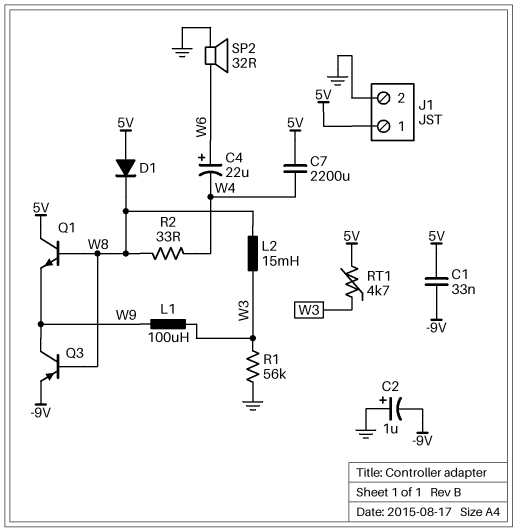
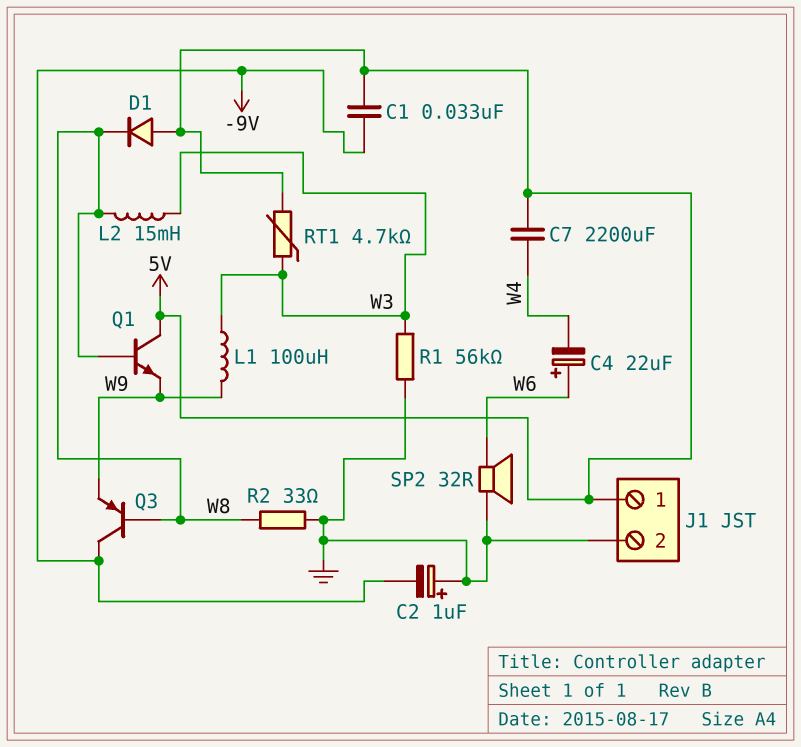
Q3: PNP (B W8, C W9, E -9V) -> PNP (B W8, C -9V, E W9)
R2: 33 (W4, W8) -> 33 (GND, W8)

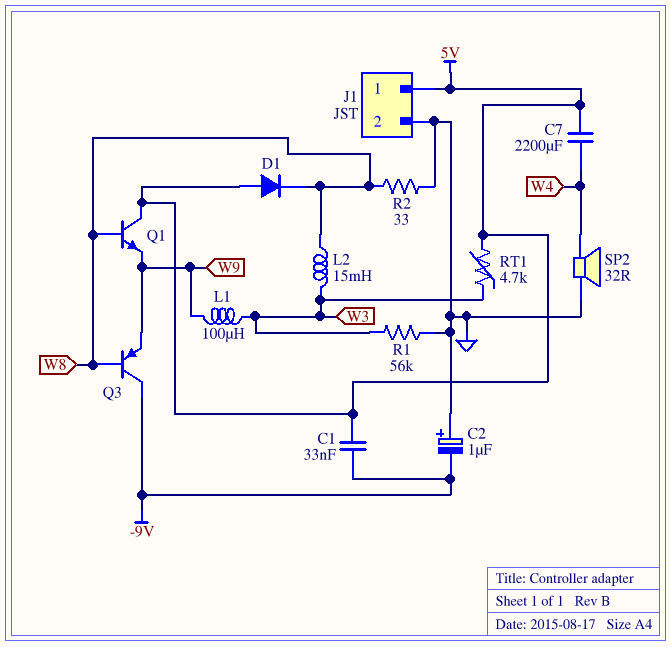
C4: 22uF (plus W6, minus W4) -> none
SP2: speaker 32R (GND, W6) -> speaker 32R (GND, W4)

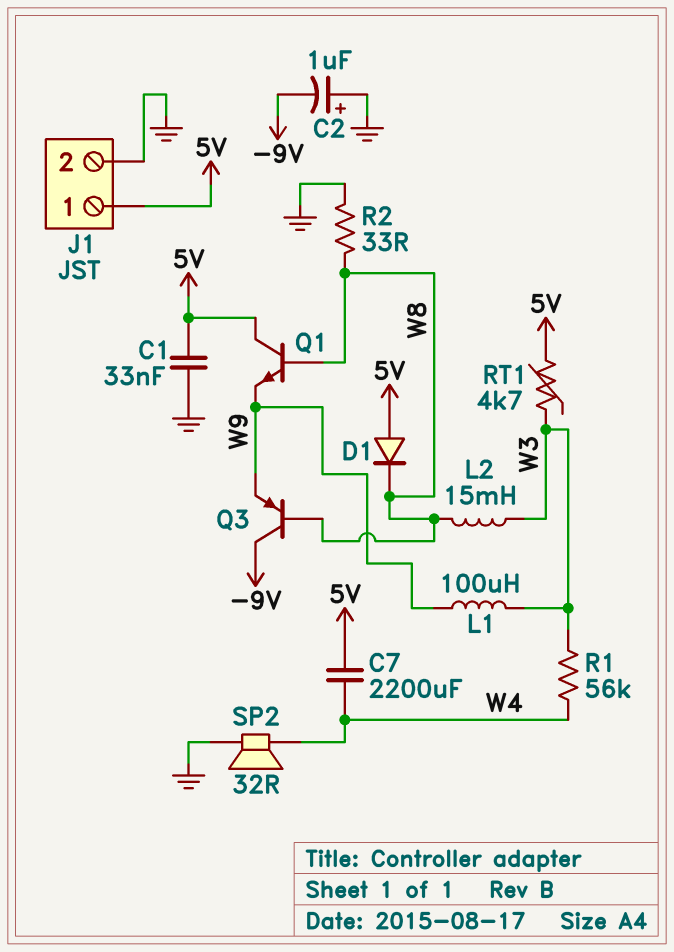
C1: 33nF (-9V, 5V) -> 33nF (5V, GND)
R1: 56k (GND, W3) -> 56k (W3, W4)

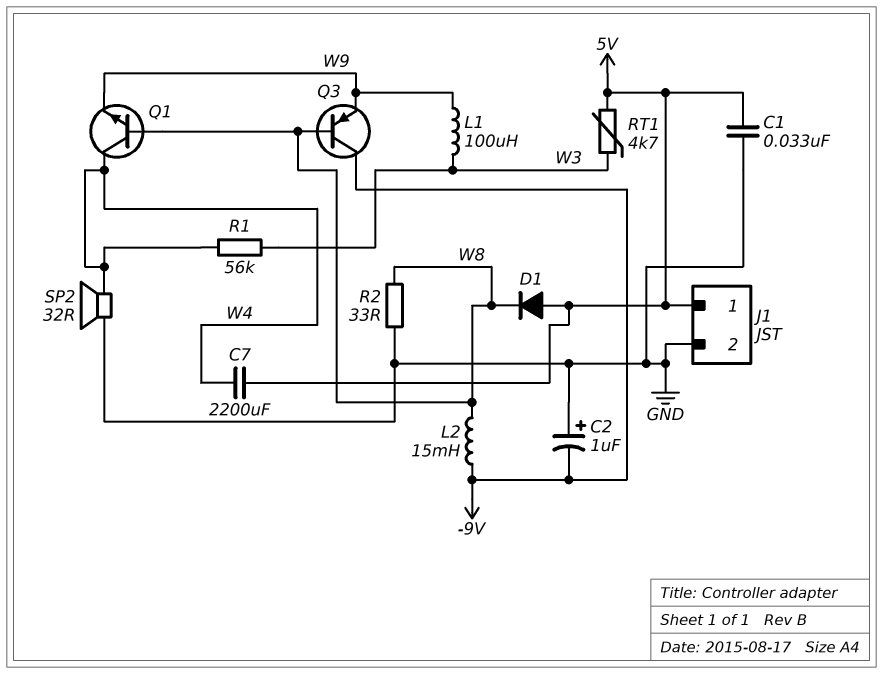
L2: 15mH (W3, W8) -> 15mH (-9V, W8)
Q1: NPN (B W8, C 5V, E W9) -> NPN (B W8, C W4, E W9)

